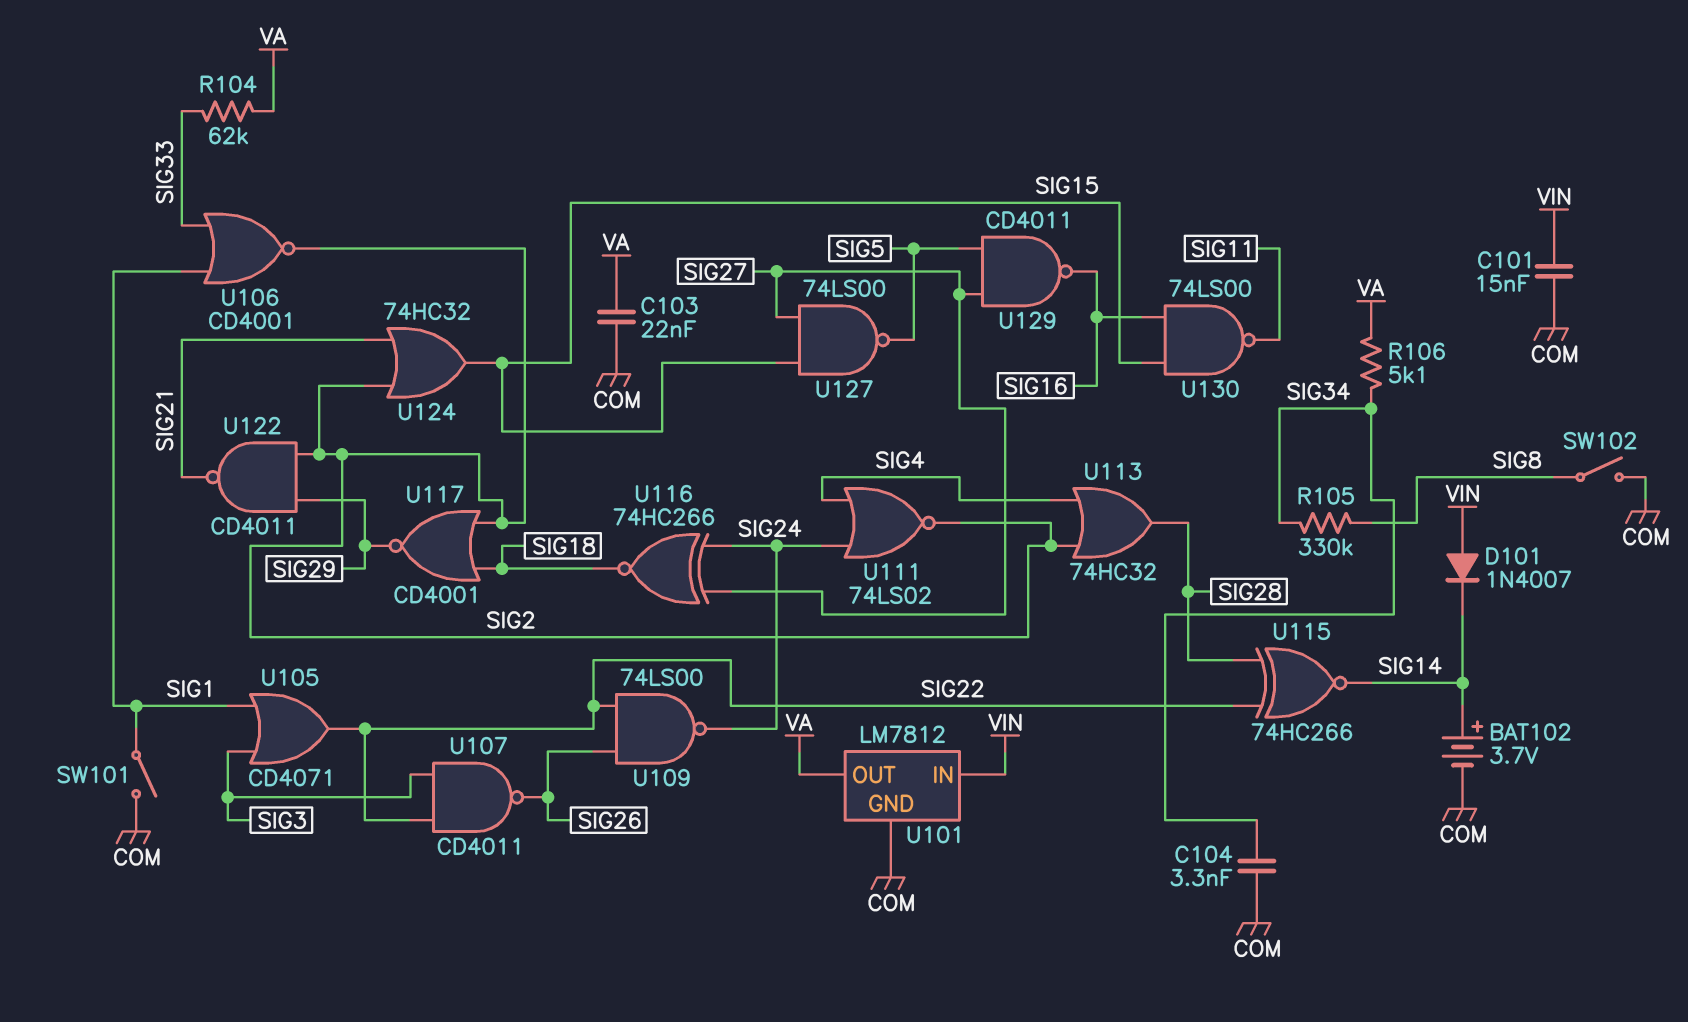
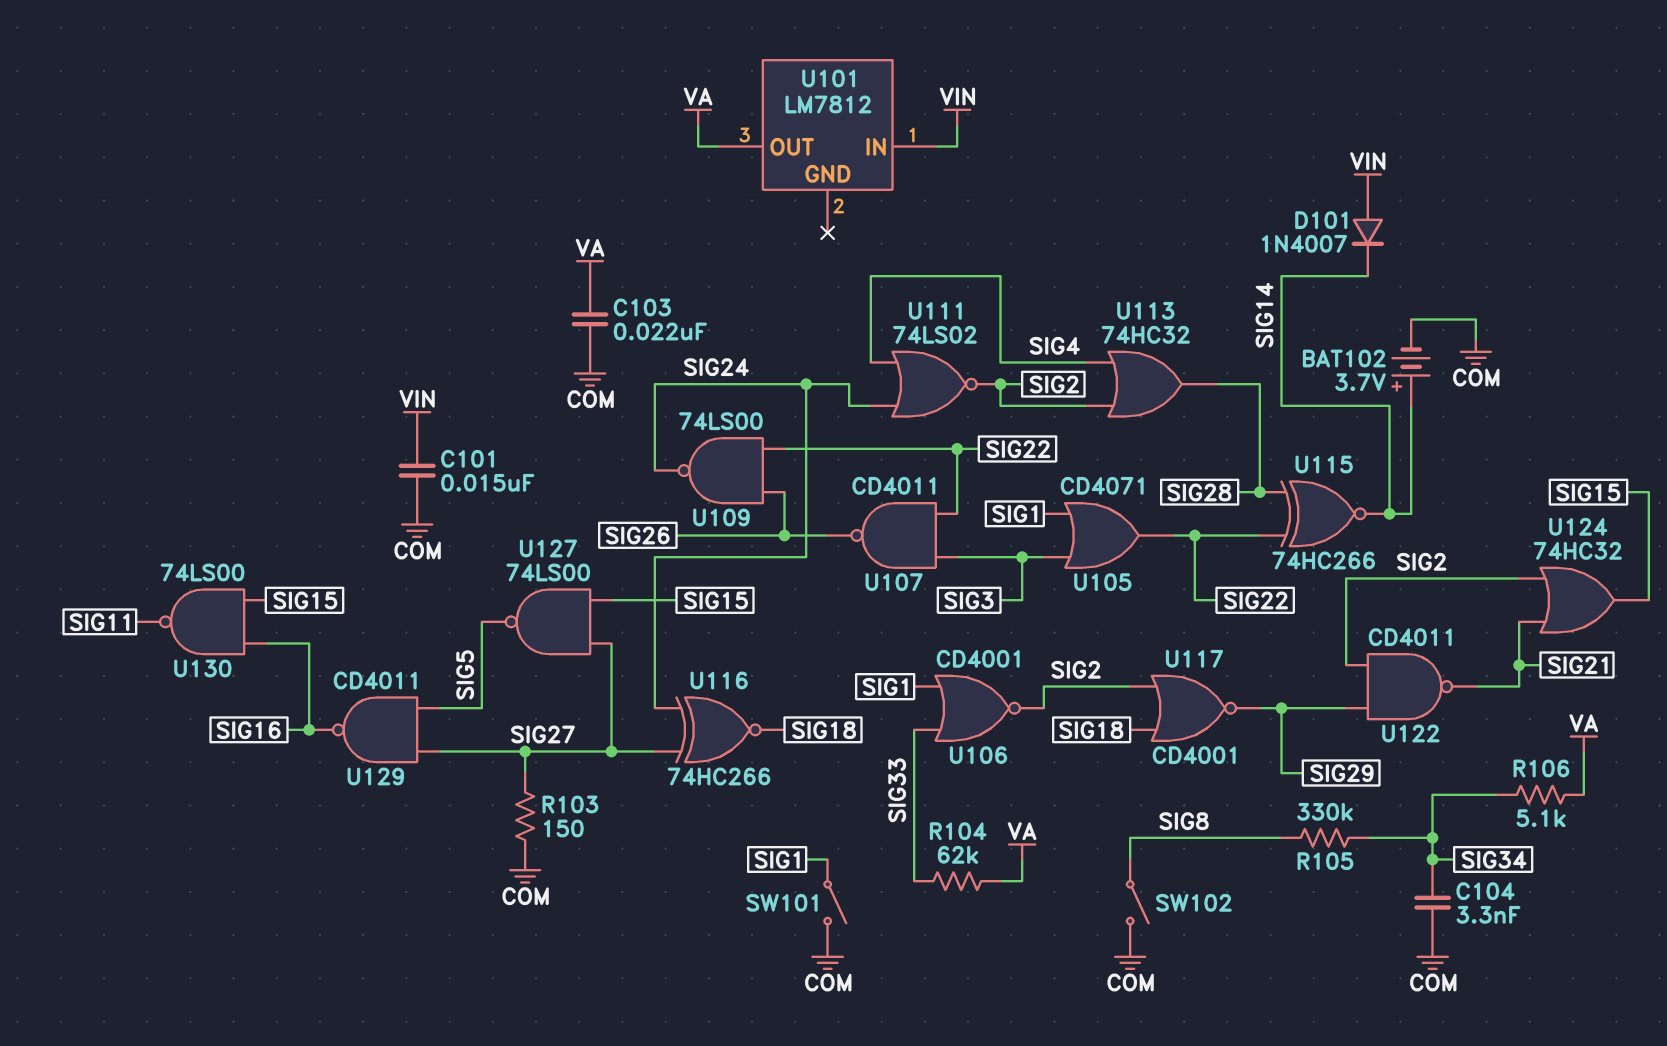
R103: none -> 150 (COM, SIG27)
U101 pin GND: COM -> none

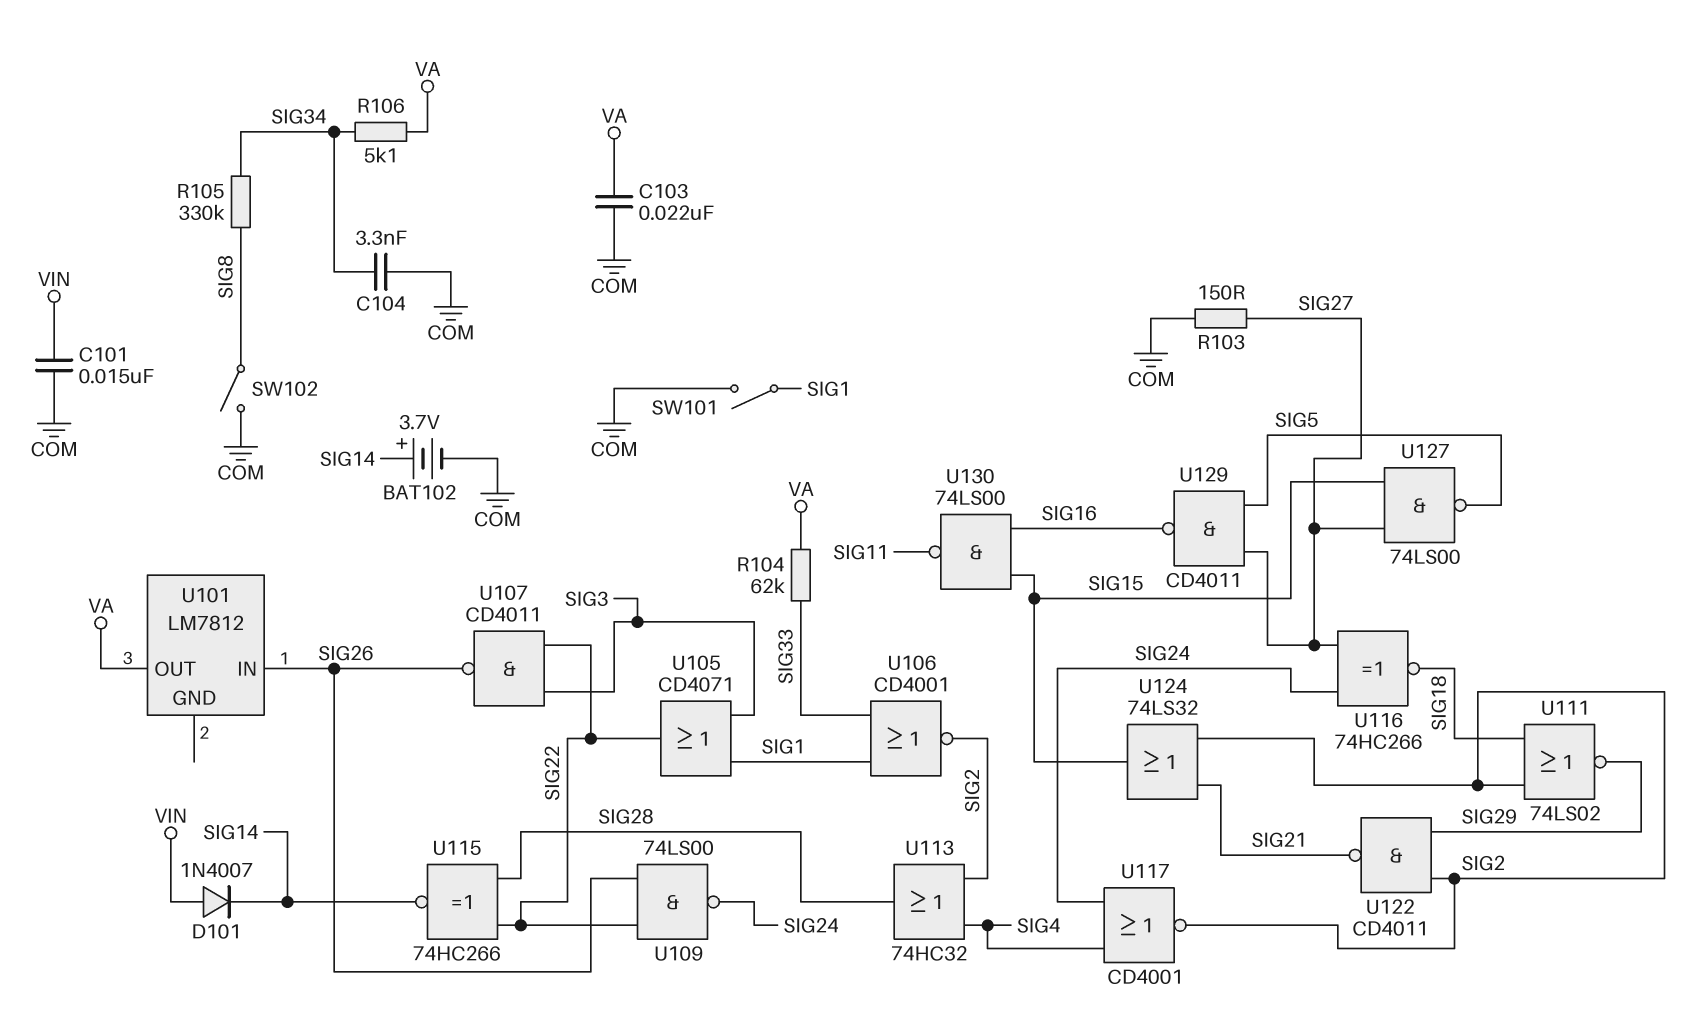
U101 pin IN: VIN -> SIG26
U111: NOR 74LS02 (in SIG4, in SIG24, out SIG2) -> NOR 74LS02 (in SIG2, in SIG18, out SIG29)
U117: NOR CD4001 (in SIG2, in SIG18, out SIG29) -> NOR CD4001 (in SIG4, in SIG24, out SIG2)
U124: OR 74HC32 (in SIG2, in SIG21, out SIG15) -> OR 74LS32 (in SIG2, in SIG21, out SIG15)

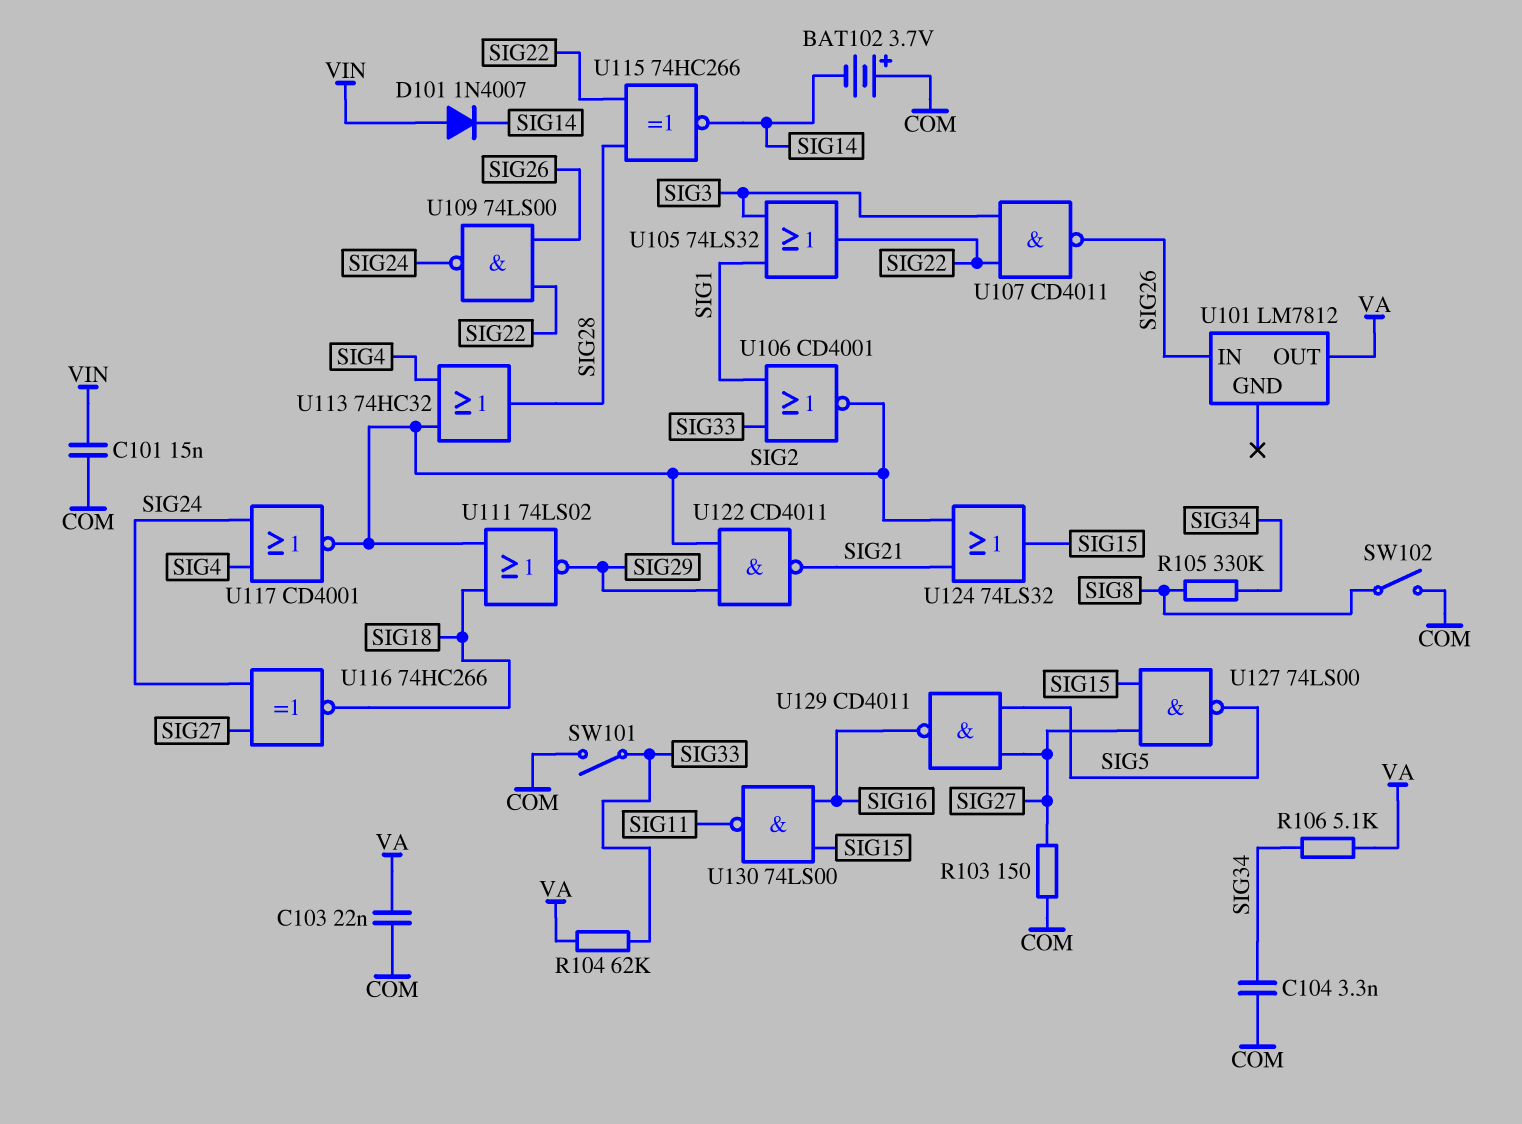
BAT102: 3.7V (plus SIG14, minus COM) -> 3.7V (plus COM, minus SIG14)
SW101: switch (COM, SIG1) -> switch (COM, SIG33)
U105: OR CD4071 (in SIG1, in SIG3, out SIG22) -> OR 74LS32 (in SIG1, in SIG3, out SIG22)

